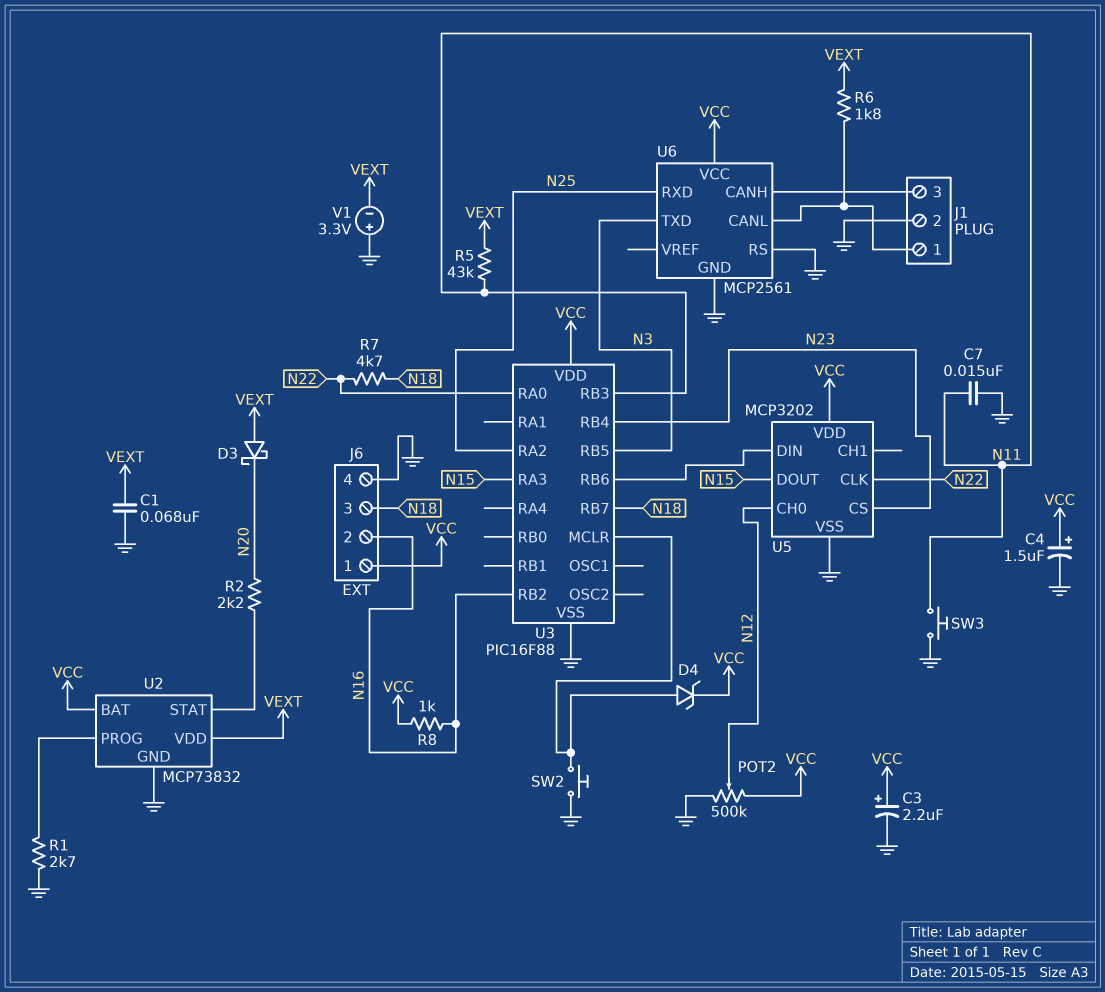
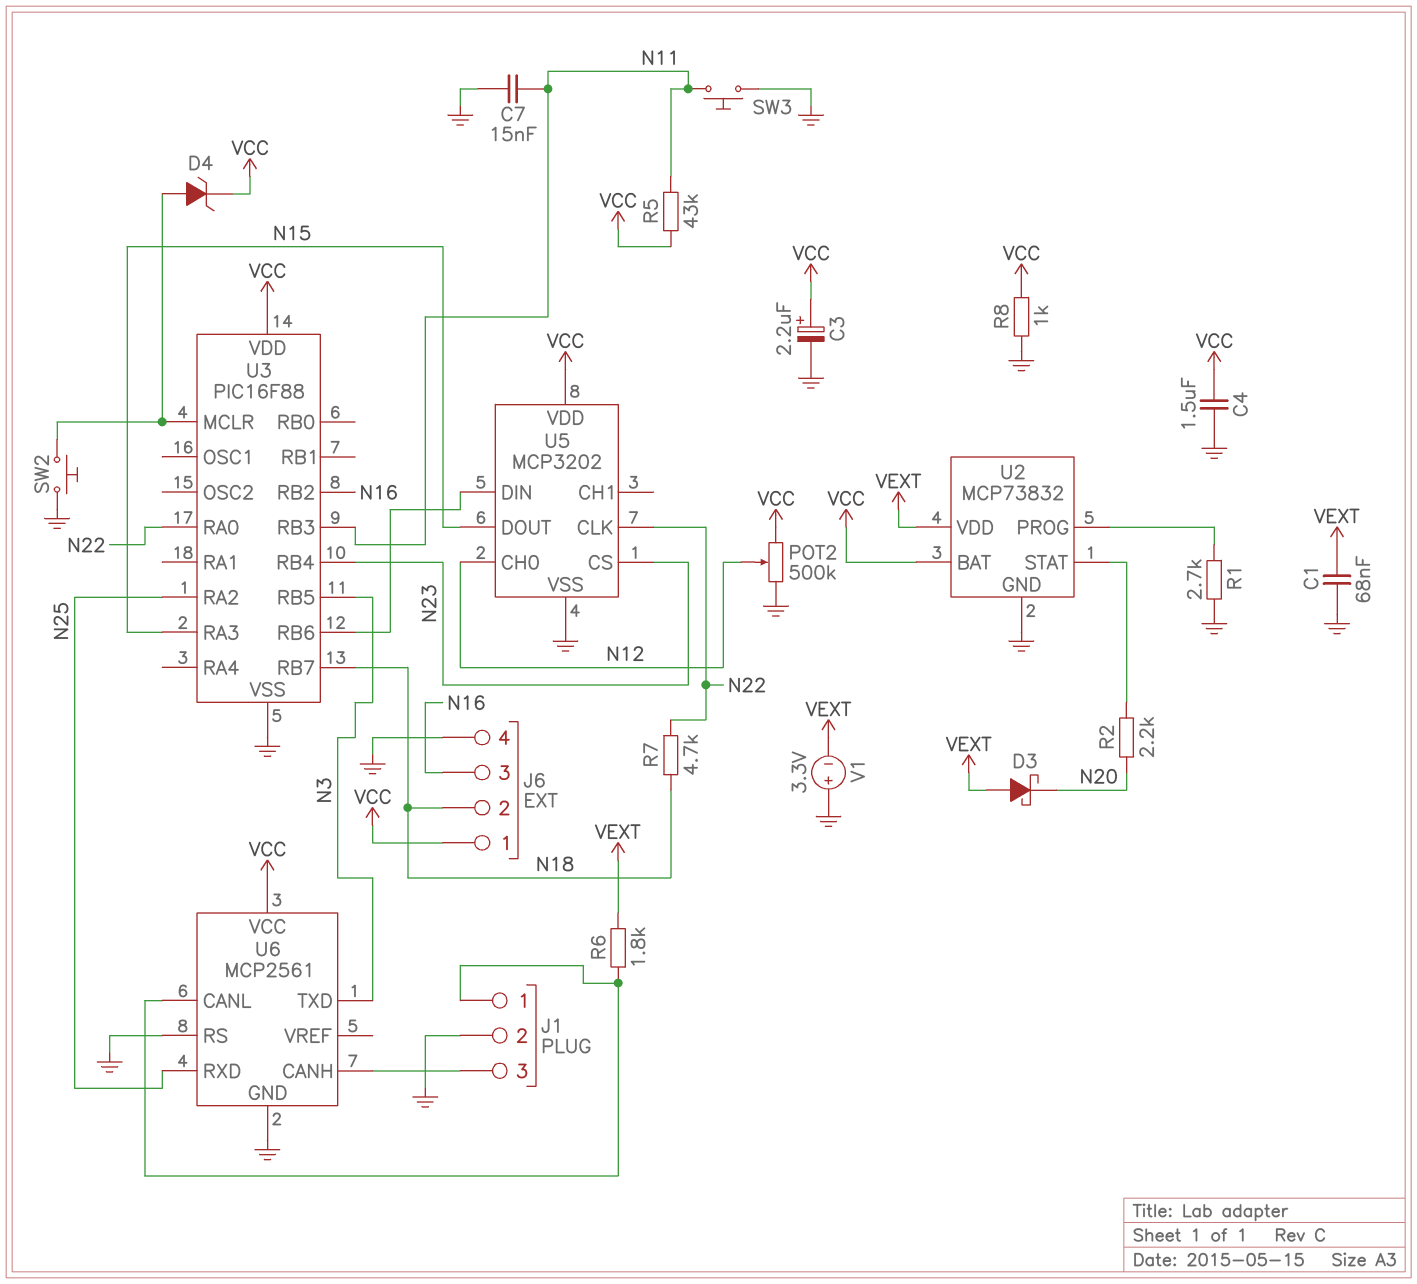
C4: 1.5uF (plus VCC, minus GND) -> 1.5uF (GND, VCC)
J6 pin 2: N16 -> N18
J6 pin 3: N18 -> N16
R5: 43k (N11, VEXT) -> 43k (N11, VCC)
R8: 1k (N16, VCC) -> 1k (GND, VCC)

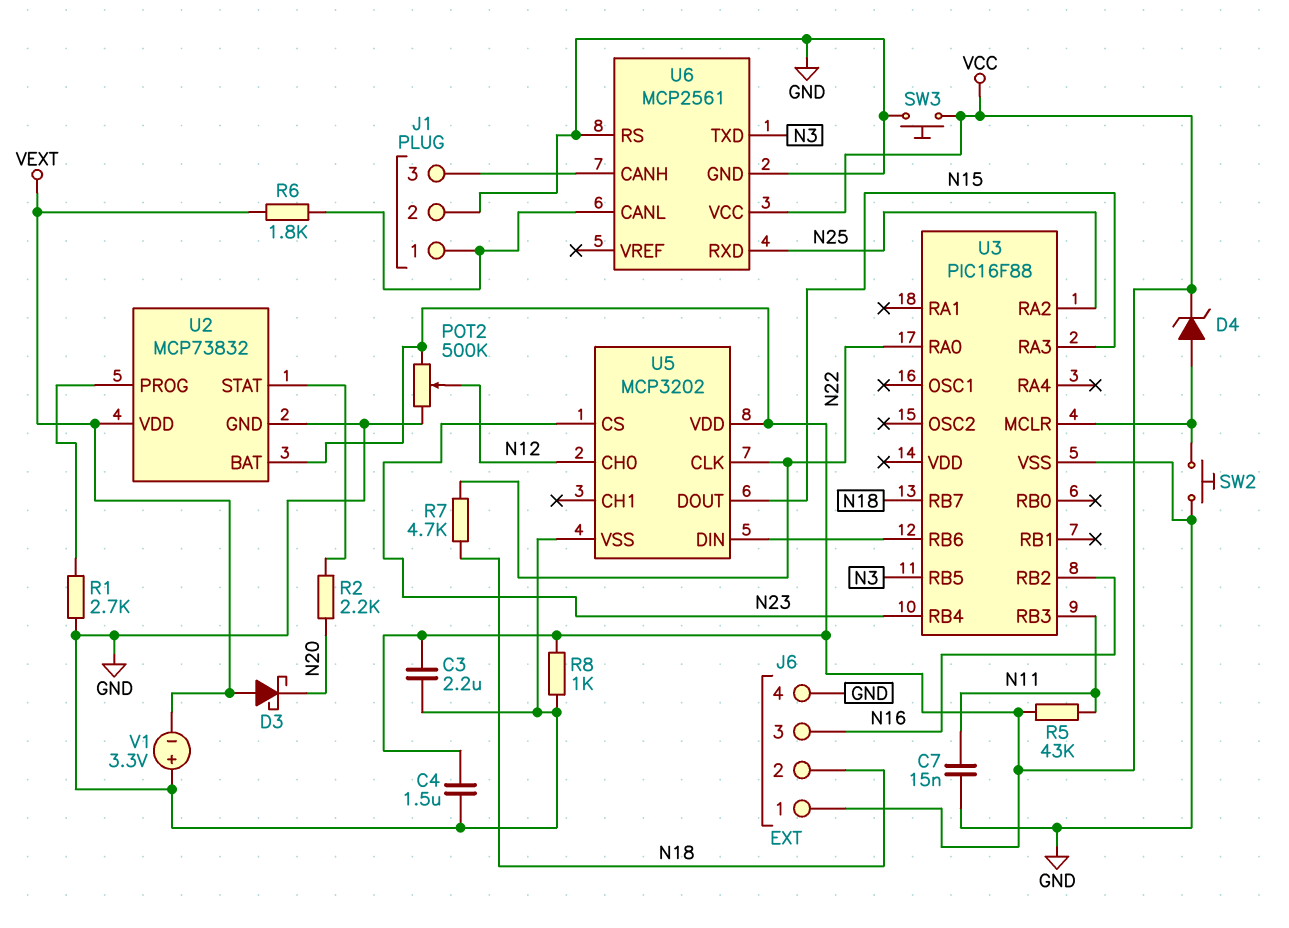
C1: 68nF (GND, VEXT) -> none
C3: 2.2uF (plus VCC, minus GND) -> 2.2uF (GND, VCC)
SW3: button (GND, N11) -> button (GND, VCC)
U3 pin VDD: VCC -> none

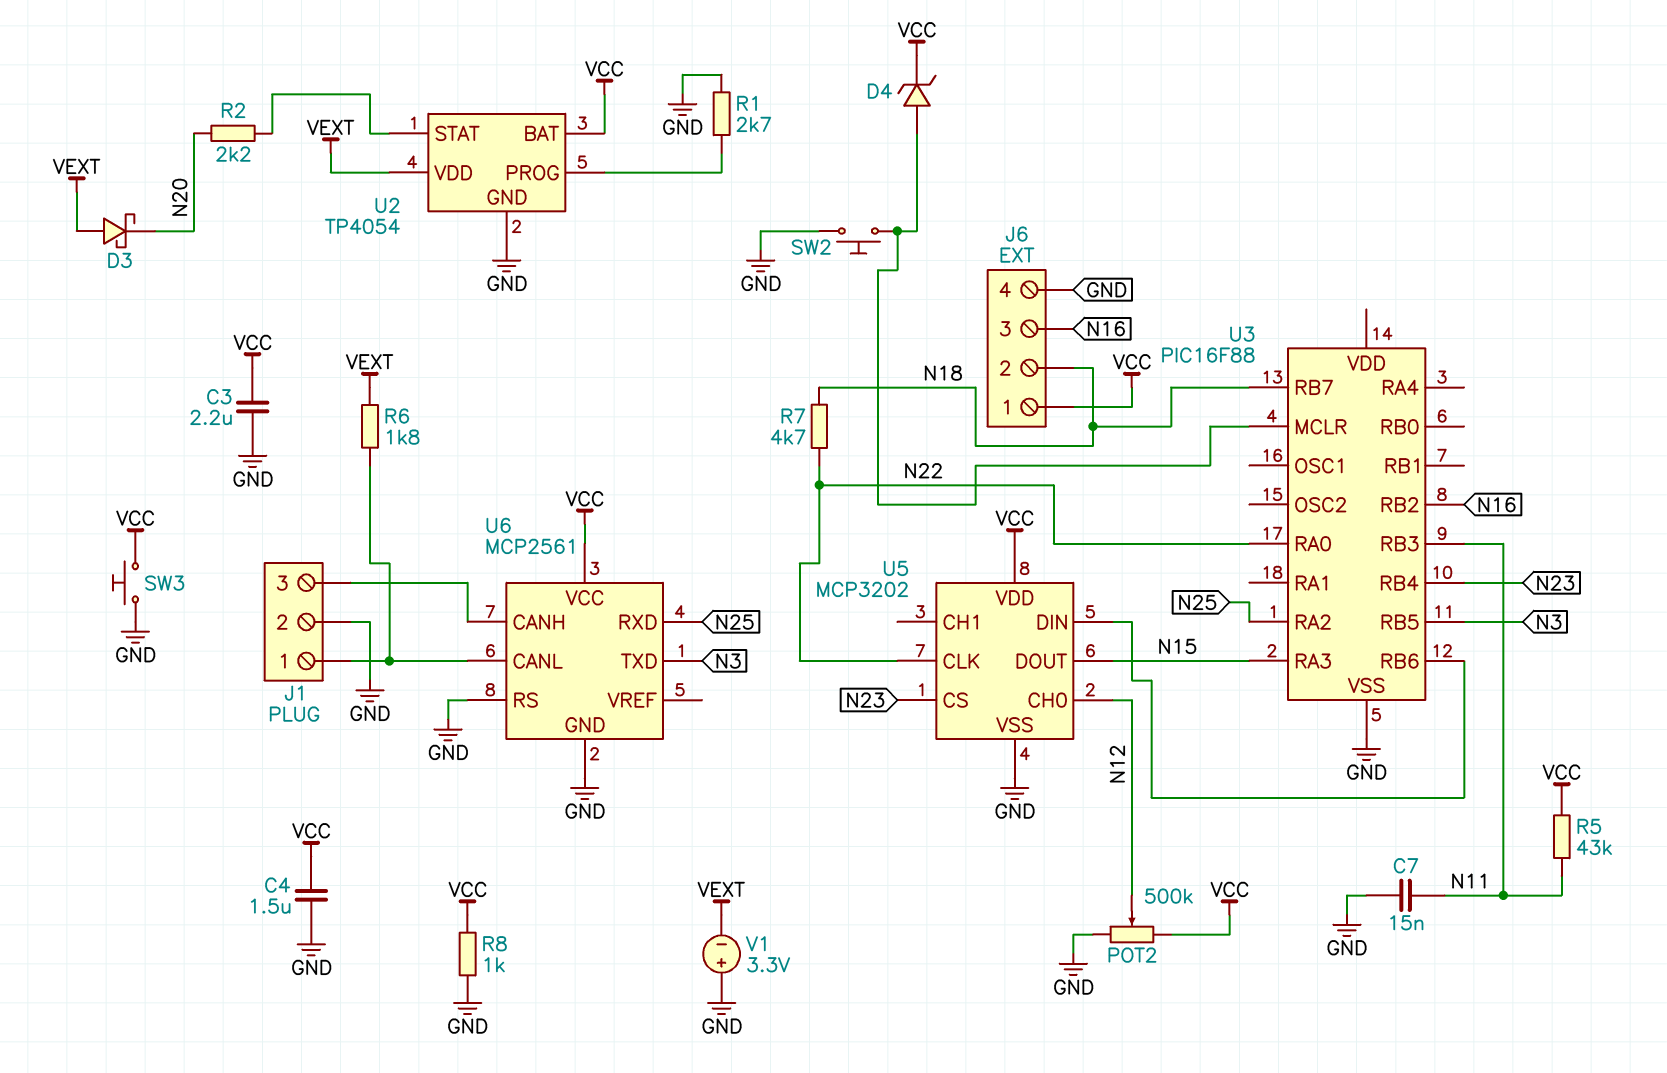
U2: MCP73832 -> TP4054

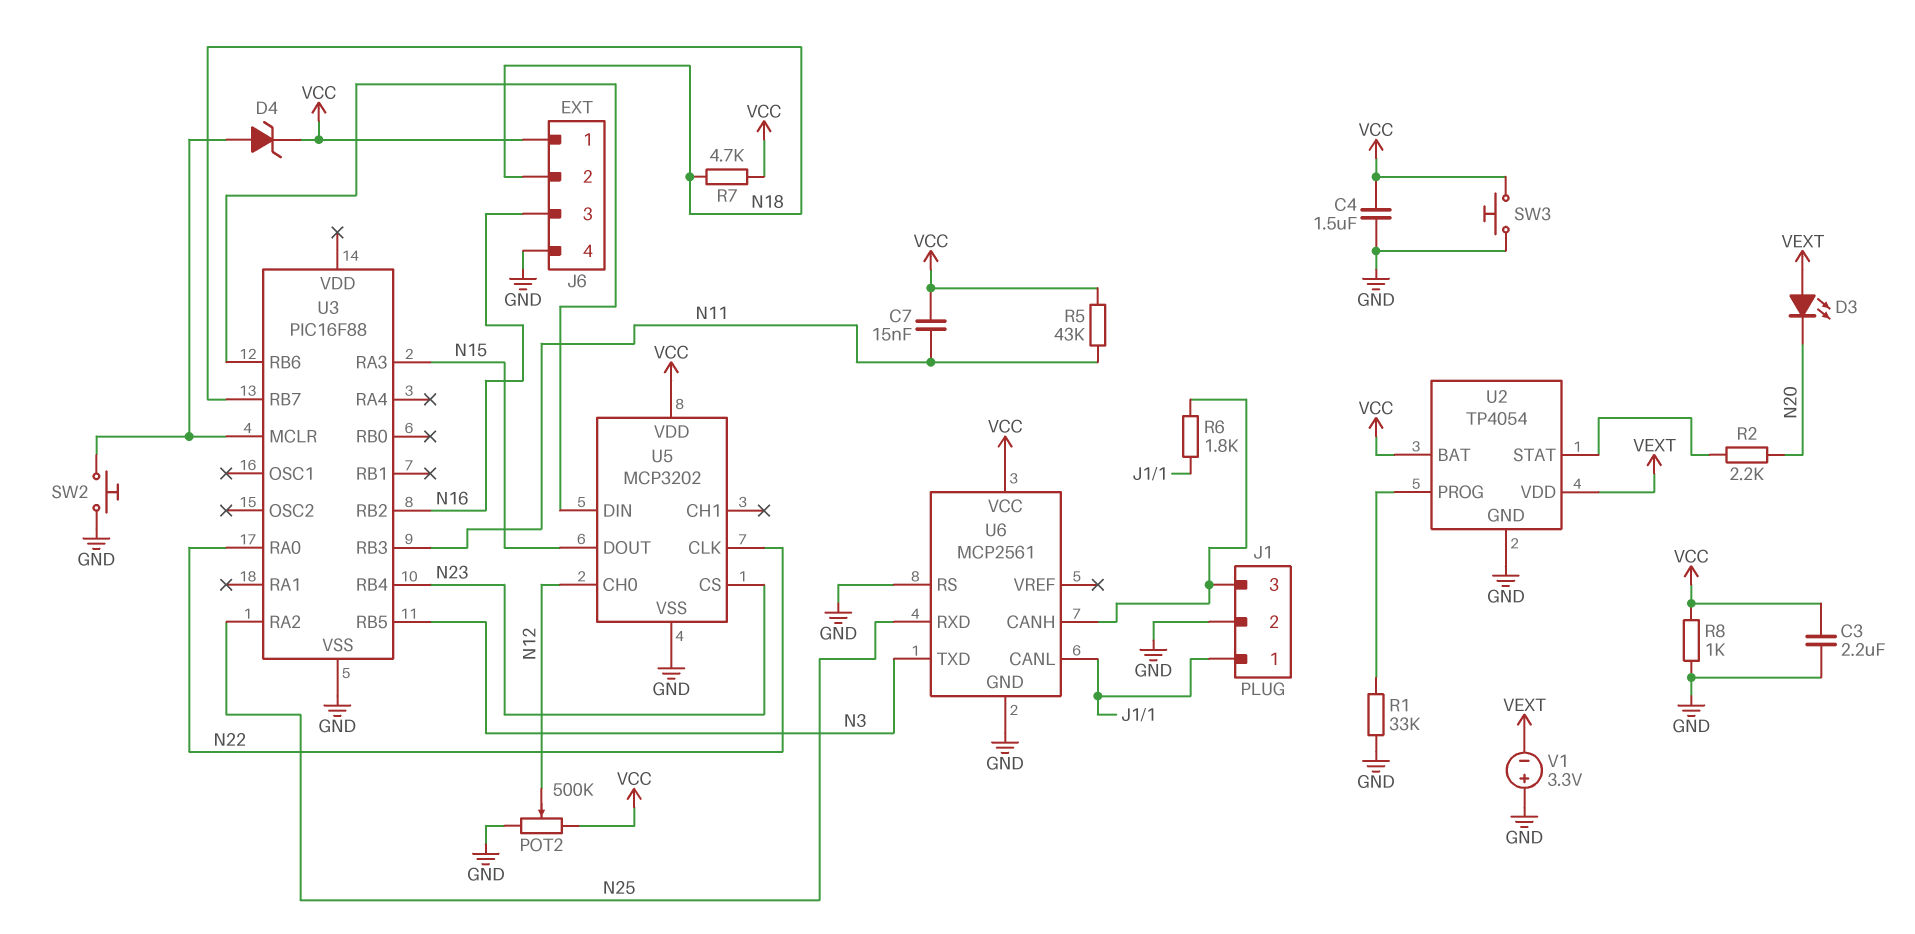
C7: 15nF (GND, N11) -> 15nF (N11, VCC)
D3: schottky (A VEXT, K N20) -> LED (A VEXT, K N20)
R1: 2.7k (GND, U2/PROG) -> 33k (GND, U2/PROG)
R6: 1.8k (J1/1, VEXT) -> 1.8k (J1/1, J1/3)
R7: 4.7k (N18, N22) -> 4.7k (N18, VCC)

